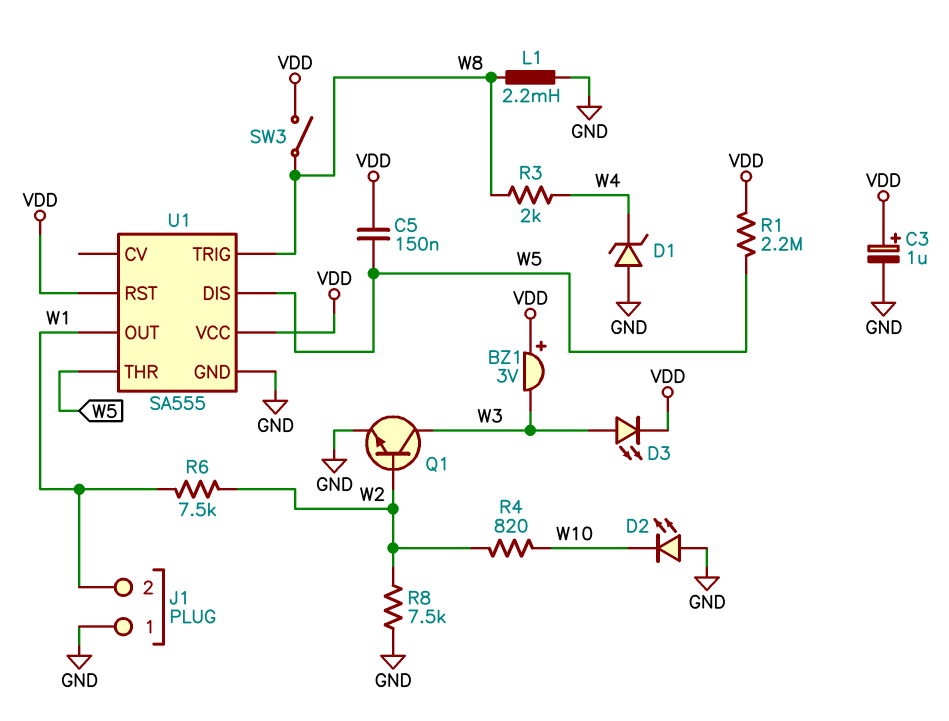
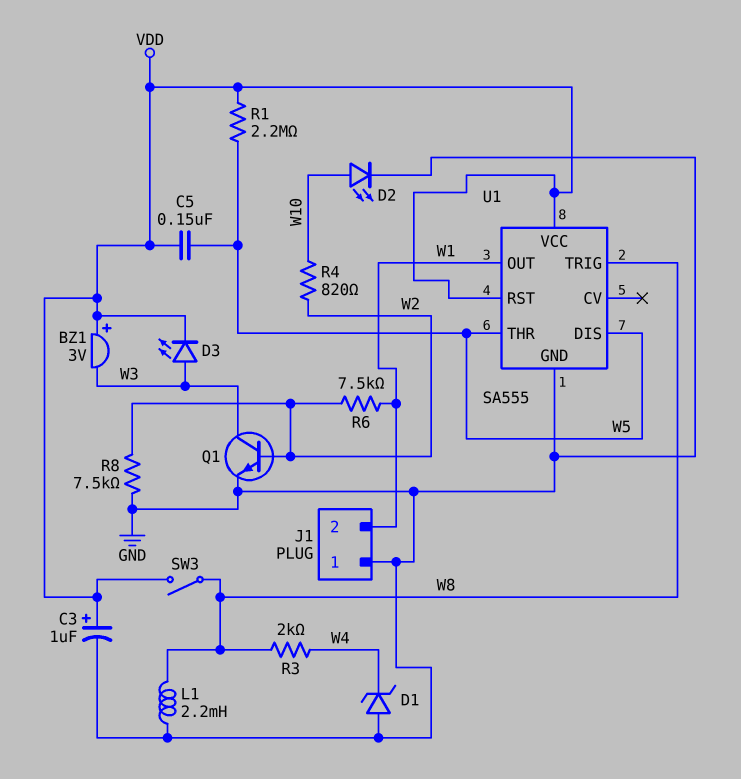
D2: LED (A GND, K W10) -> LED (A W10, K GND)

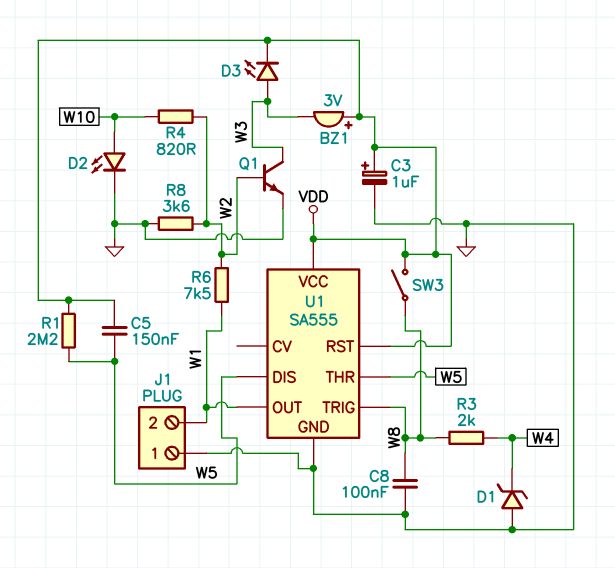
C8: none -> 100nF (GND, W8)
L1: 2.2mH (GND, W8) -> none
R8: 7.5k (GND, W2) -> 3.6k (GND, W2)

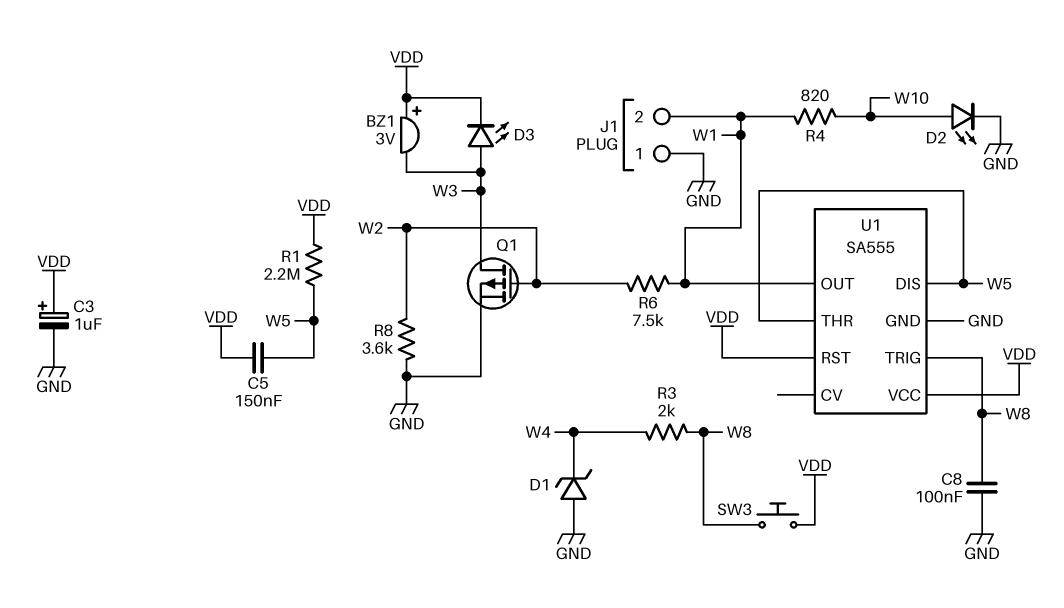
Q1: NPN (B W2, C W3, E GND) -> PMOS (G W2, D W3, S GND)
R4: 820 (W2, W10) -> 820 (W1, W10)
SW3: switch (VDD, W8) -> button (VDD, W8)

